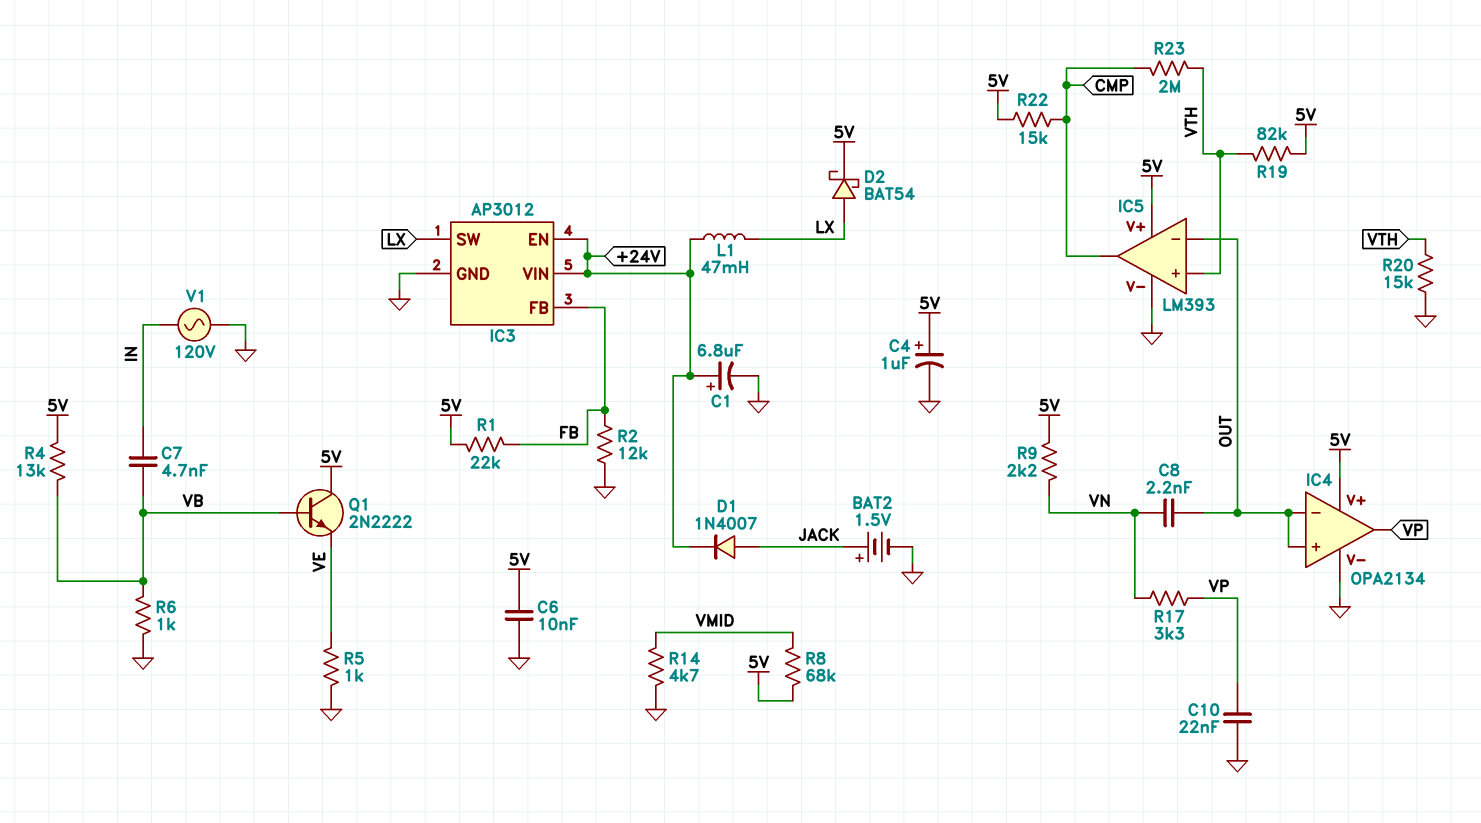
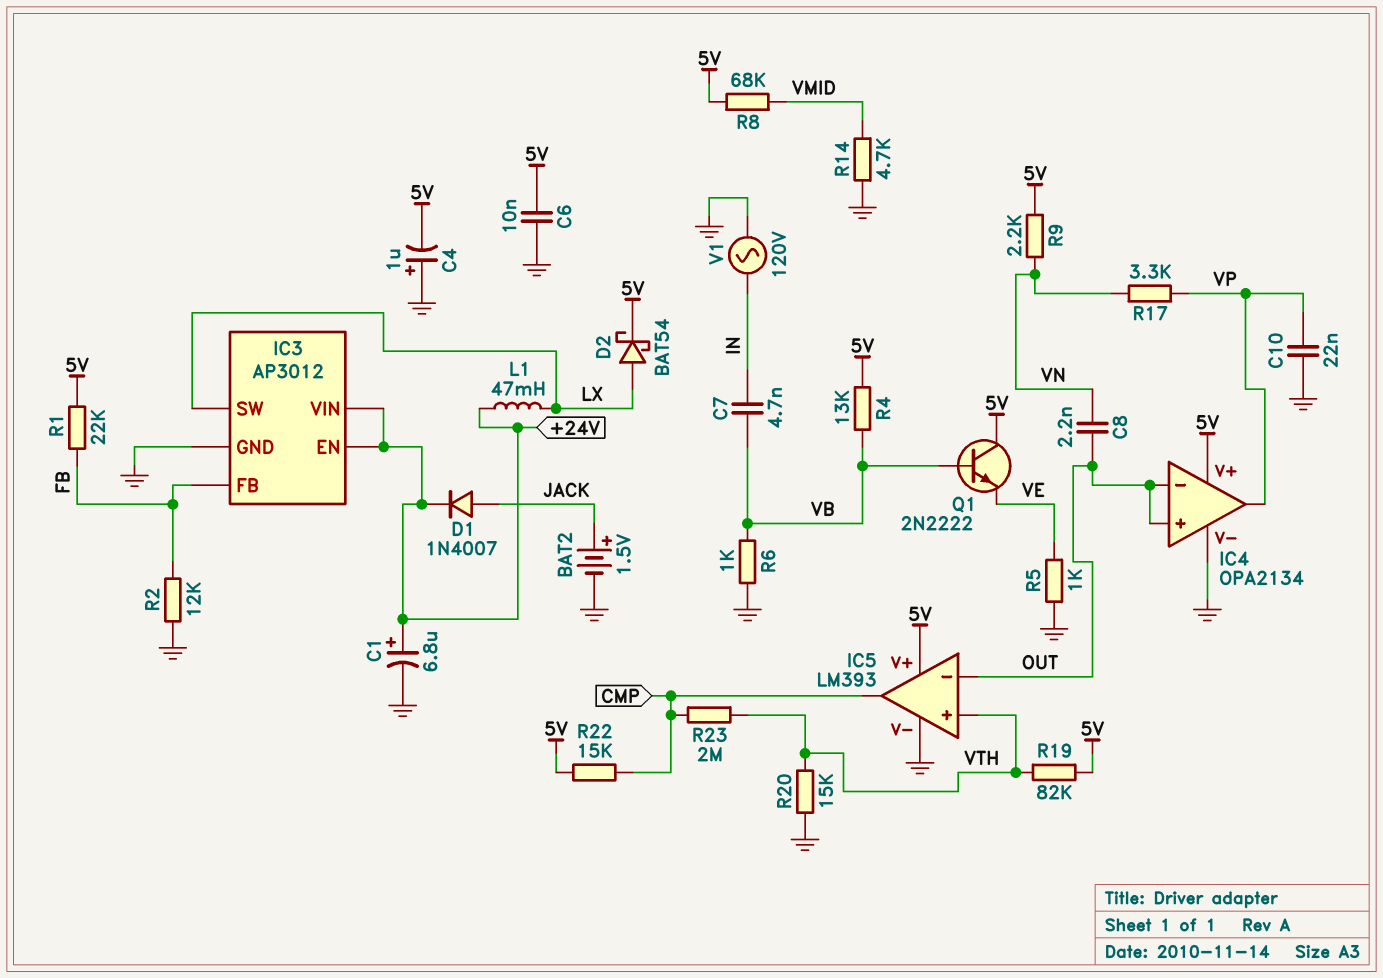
C4: 1uF (plus 5V, minus GND) -> 1uF (plus GND, minus 5V)

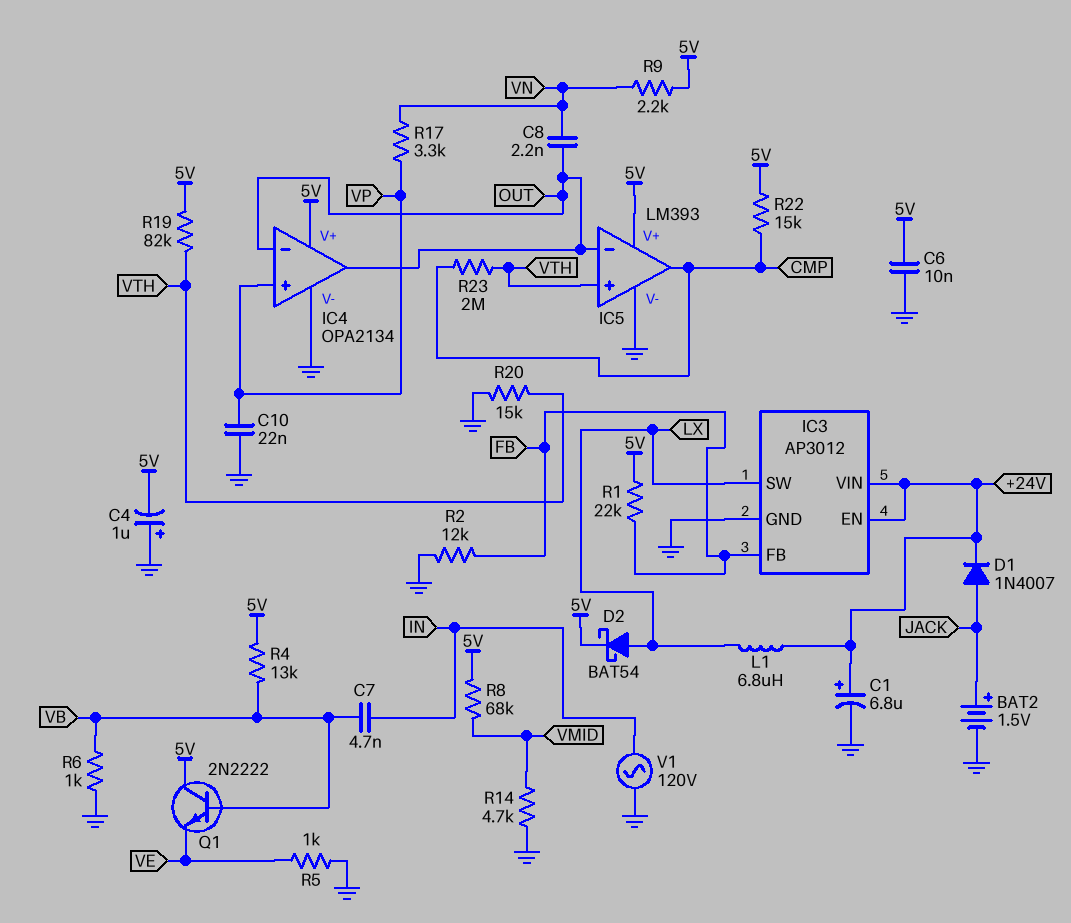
IC4 pin in+: OUT -> VP
IC4 pin out: VP -> OUT
L1: 47mH (+24V, LX) -> 6.8uH (+24V, LX)

